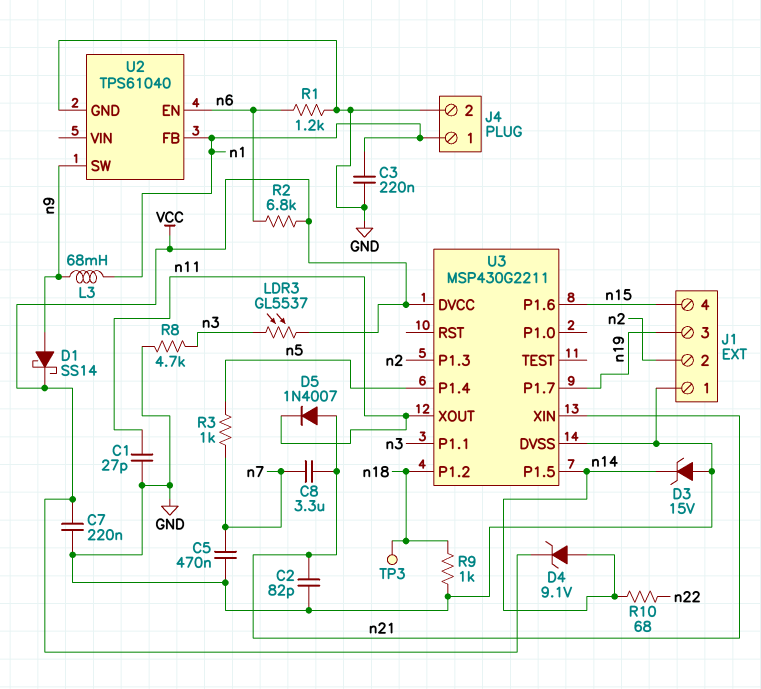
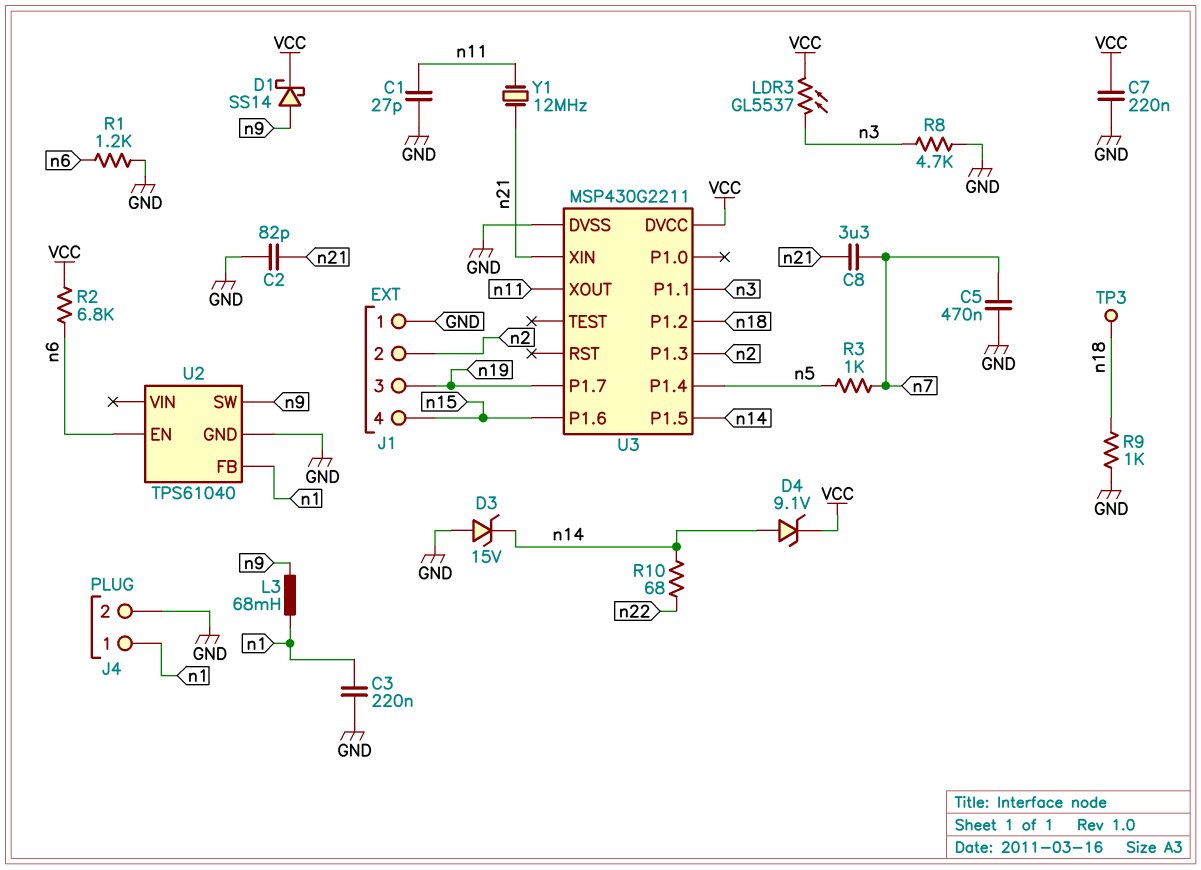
D5: diode 1N4007 (A n21, K n11) -> none
Y1: none -> 12MHz (n11, n21)

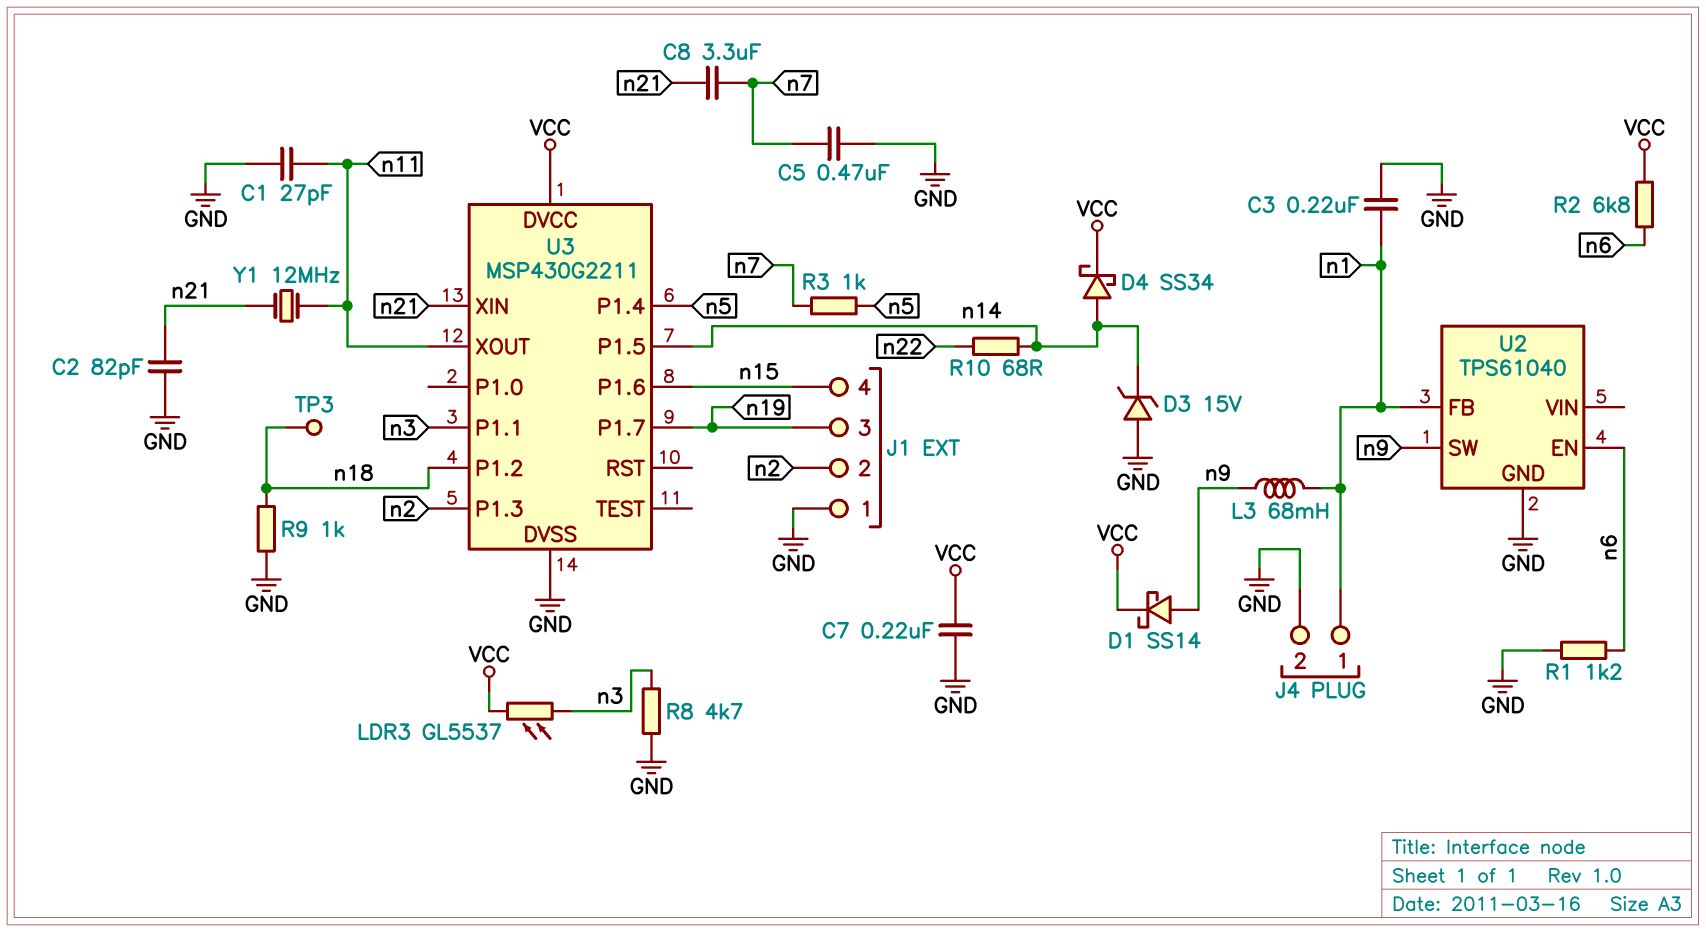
D4: zener 9.1V (A n14, K VCC) -> schottky SS34 (A n14, K VCC)

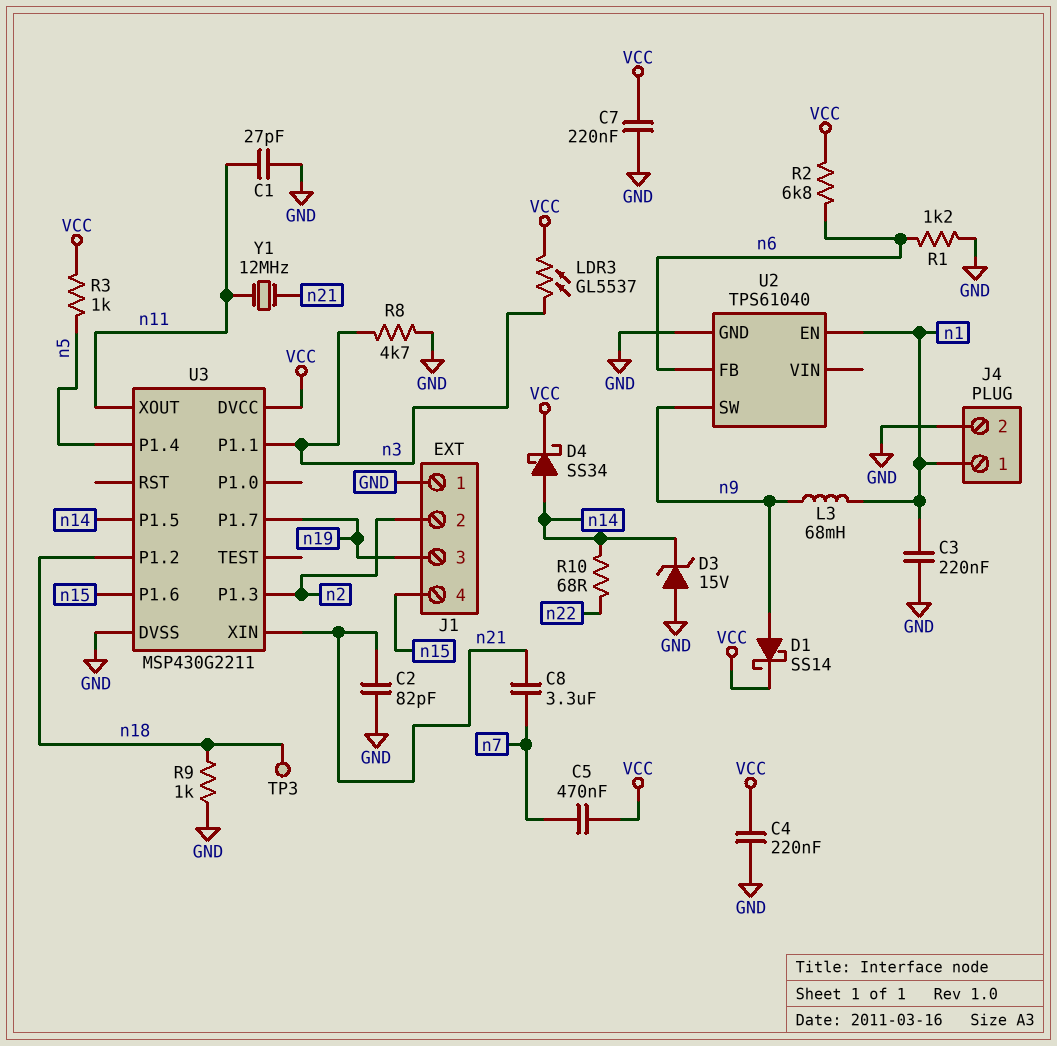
C4: none -> 220nF (GND, VCC)
C5: 470nF (GND, n7) -> 470nF (VCC, n7)
R3: 1k (n5, n7) -> 1k (VCC, n5)
U2 pin EN: n6 -> n1
U2 pin FB: n1 -> n6

